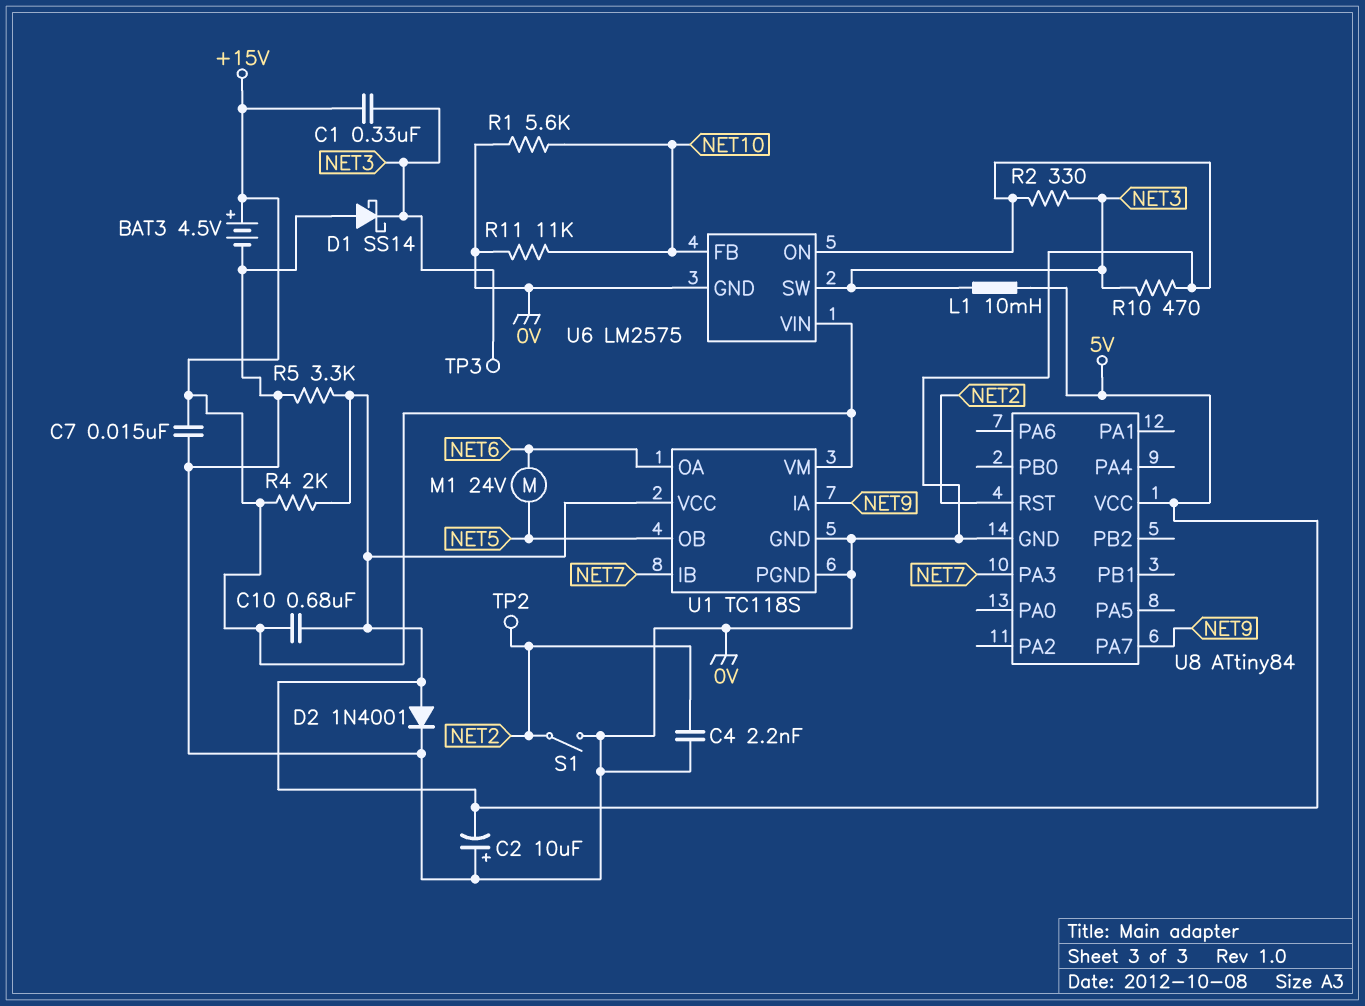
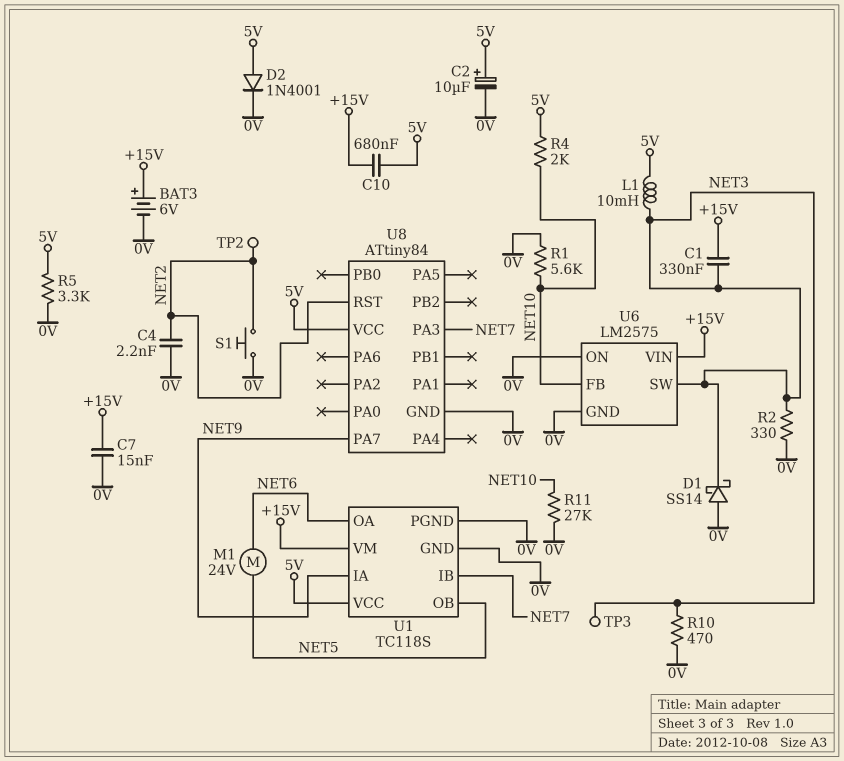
BAT3: 4.5V (plus +15V, minus 0V) -> 6V (plus +15V, minus 0V)
C2: 10uF (plus 0V, minus 5V) -> 10uF (plus 5V, minus 0V)
R4: 2k (+15V, 5V) -> 2k (5V, NET10)
R11: 11k (0V, NET10) -> 27k (0V, NET10)
S1: switch (0V, NET2) -> button (0V, NET2)

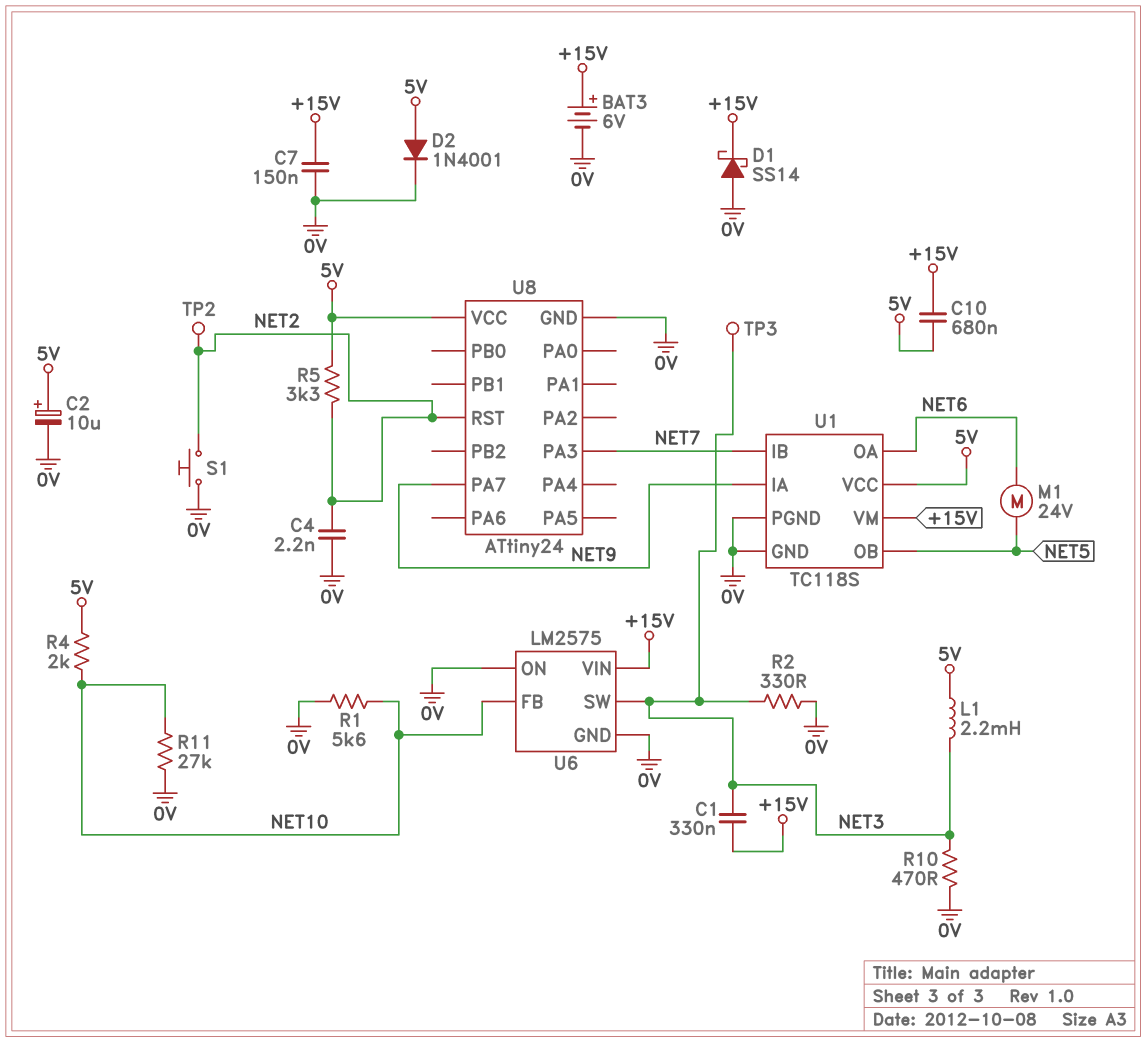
C7: 15nF (+15V, 0V) -> 150nF (+15V, 0V)
D1: schottky SS14 (A 0V, K NET3) -> schottky SS14 (A 0V, K +15V)
L1: 10mH (5V, NET3) -> 2.2mH (5V, NET3)
R5: 3.3k (0V, 5V) -> 3.3k (5V, NET2)
U8: ATtiny84 -> ATtiny24

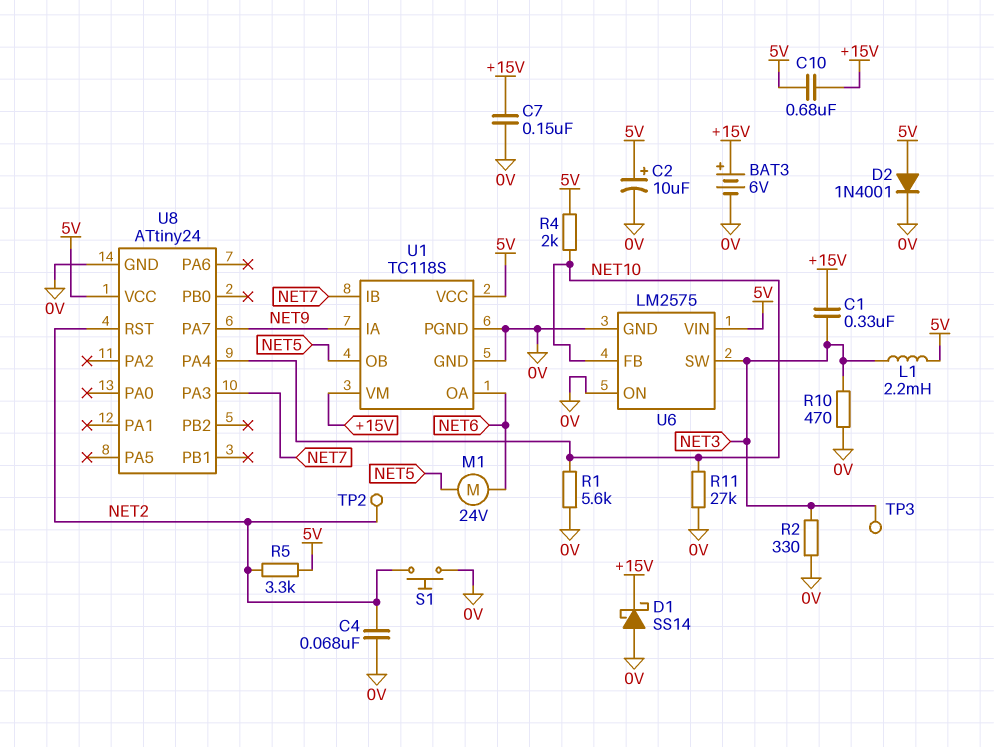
C4: 2.2nF (0V, NET2) -> 68nF (0V, NET2)
U6 pin VIN: +15V -> 5V
U8 pin PA4: none -> NET10

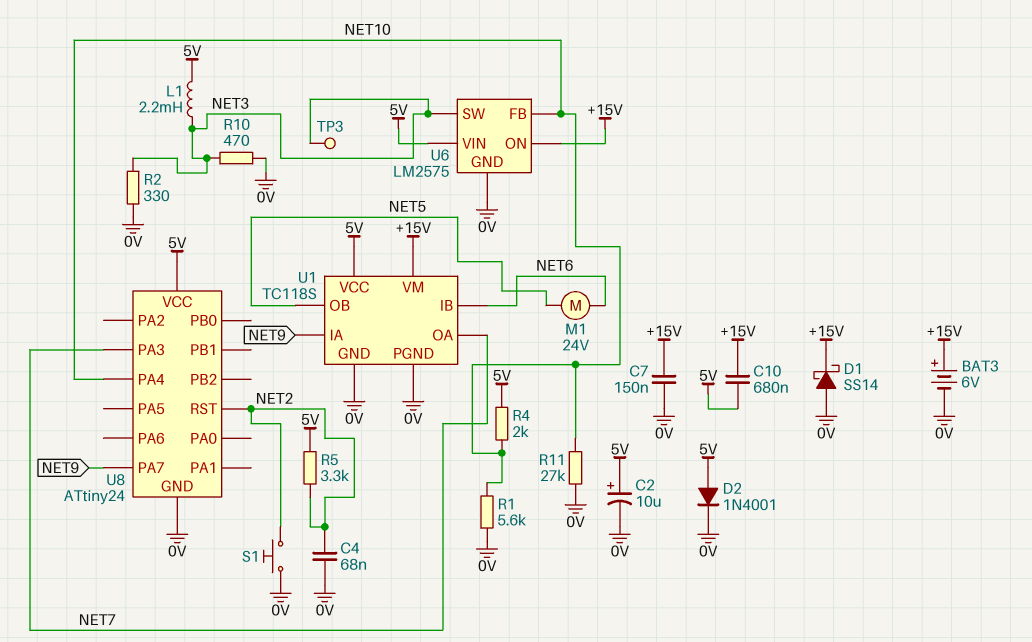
C1: 330nF (+15V, NET3) -> none
TP2: test point (NET2) -> none
U1 pin IB: NET7 -> NET6
U1 pin OA: NET6 -> NET7
U6 pin ON: 0V -> +15V

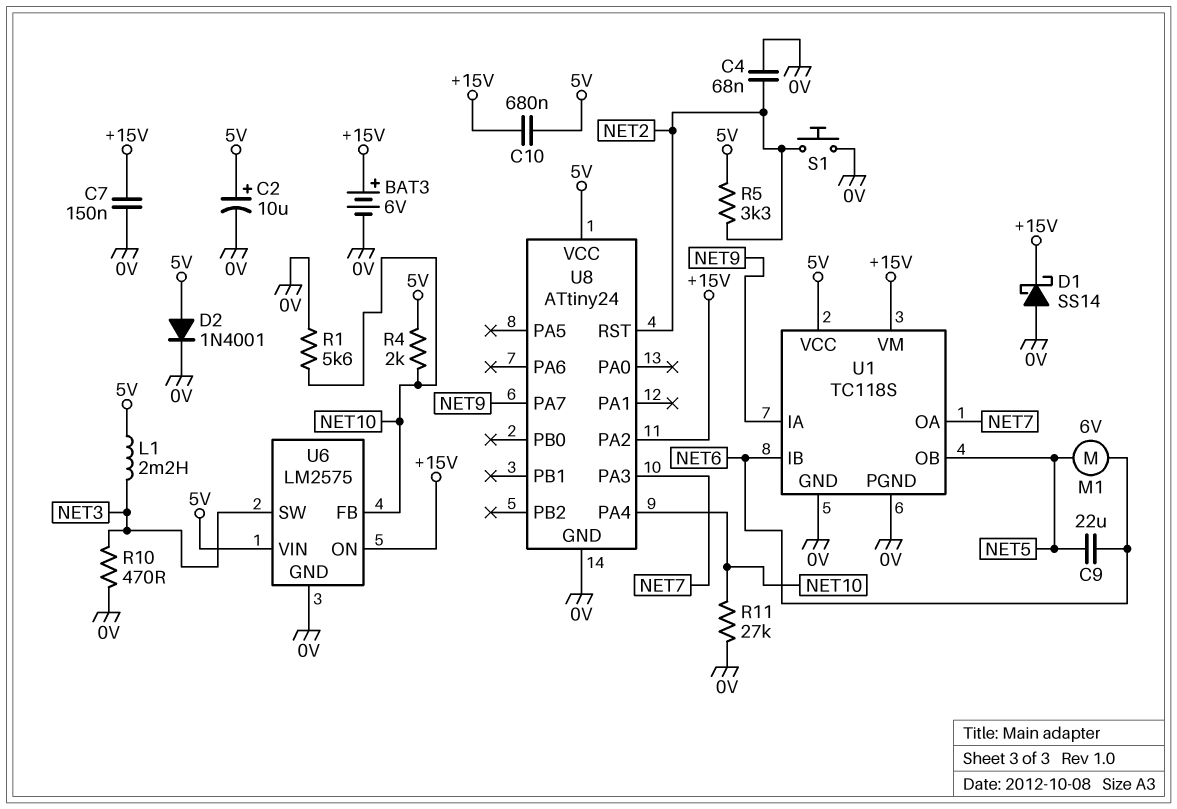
C9: none -> 22uF (NET5, NET6)
M1: motor 24V (NET5, NET6) -> motor 6V (NET5, NET6)
R2: 330 (0V, NET3) -> none
TP3: test point (NET3) -> none
U8 pin PA2: none -> +15V

